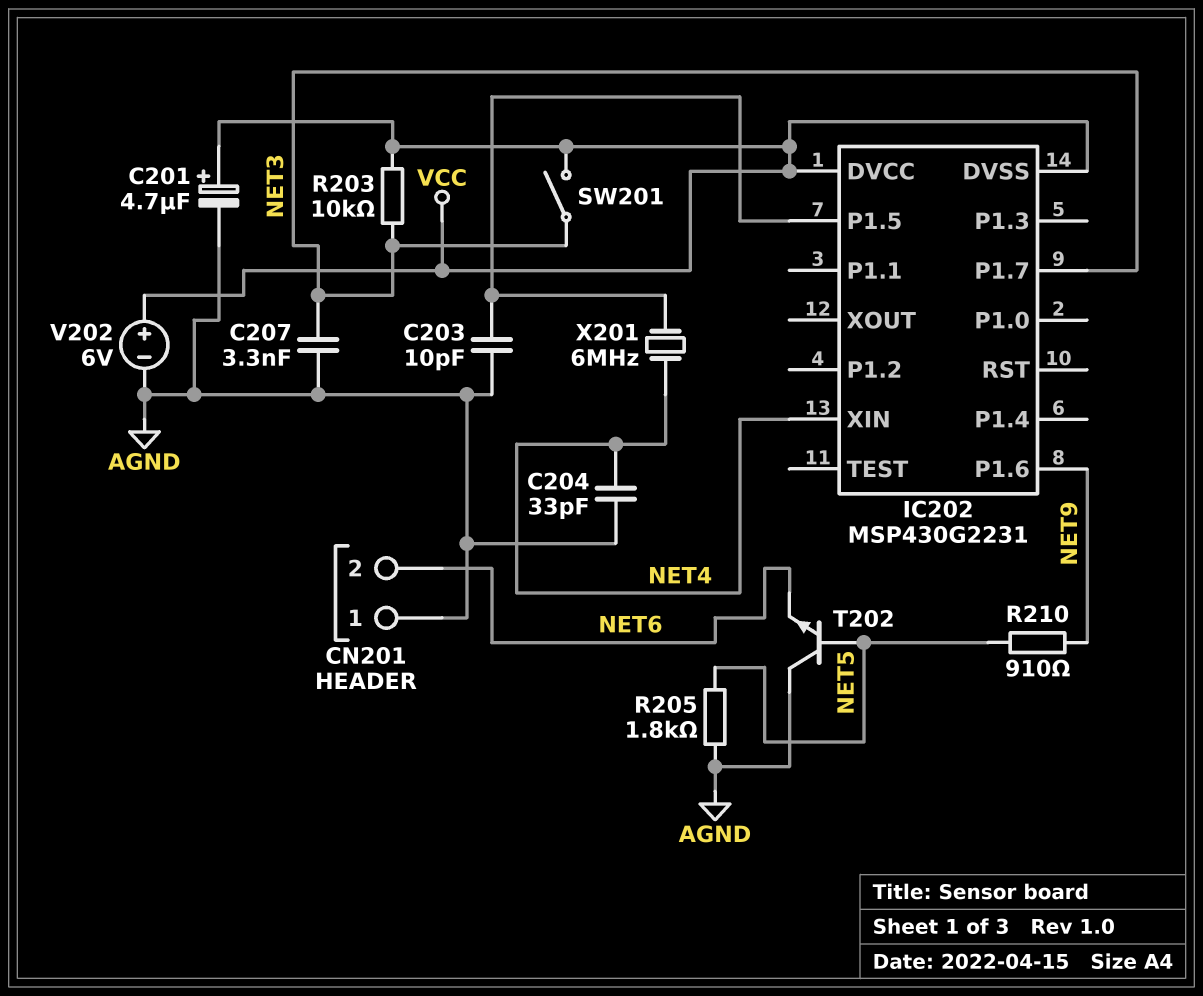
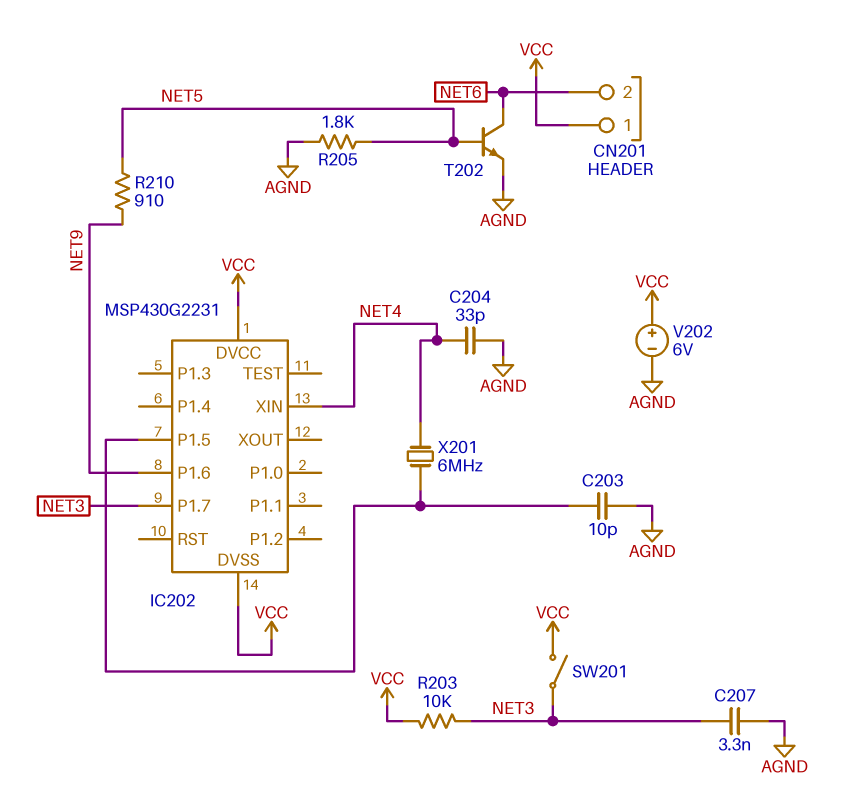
C201: 4.7uF (plus VCC, minus AGND) -> none
CN201 pin 1: AGND -> VCC
T202: NPN (B NET5, C AGND, E NET6) -> NPN (B NET5, C NET6, E AGND)

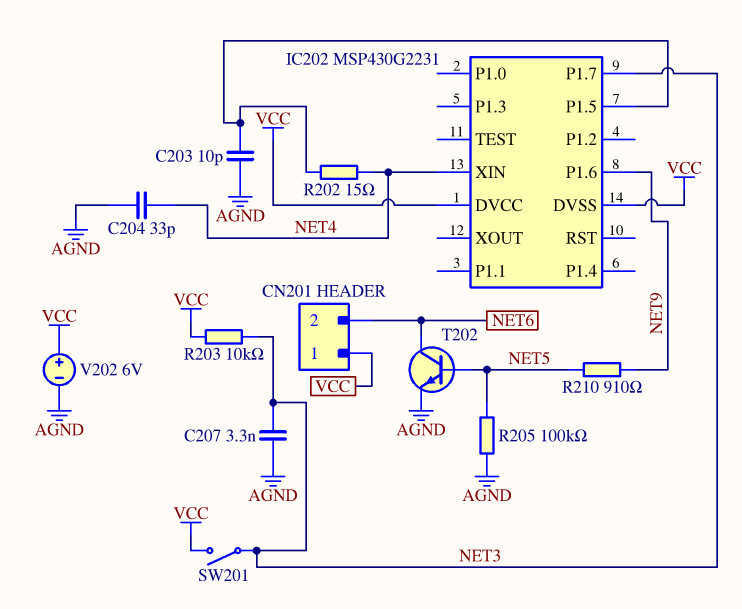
R202: none -> 15 (IC202/P1.5, NET4)
R205: 1.8k (AGND, NET5) -> 100k (AGND, NET5)
X201: 6MHz (IC202/P1.5, NET4) -> none

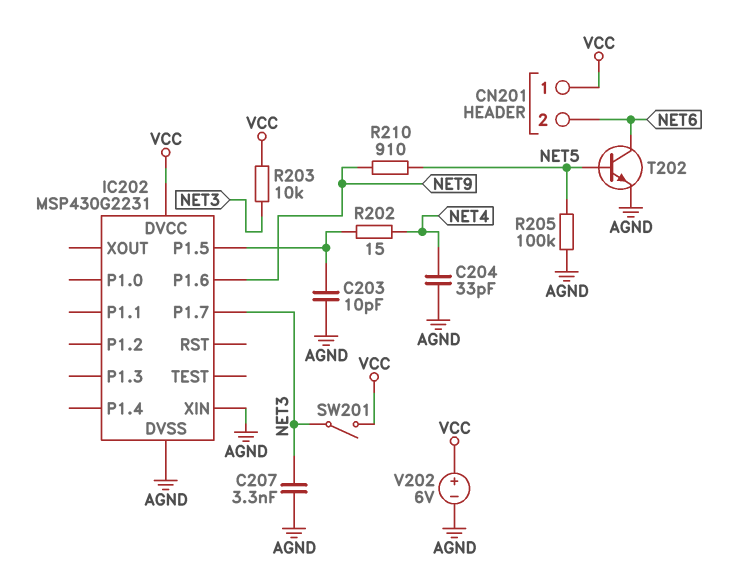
IC202 pin DVSS: VCC -> AGND
IC202 pin XIN: NET4 -> AGND

